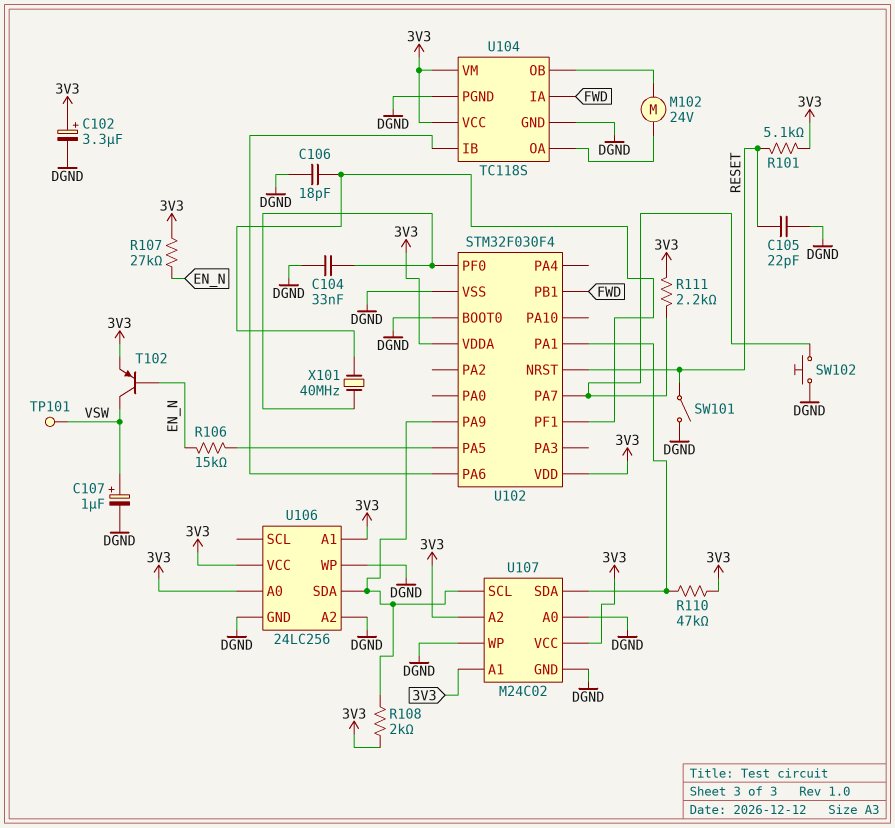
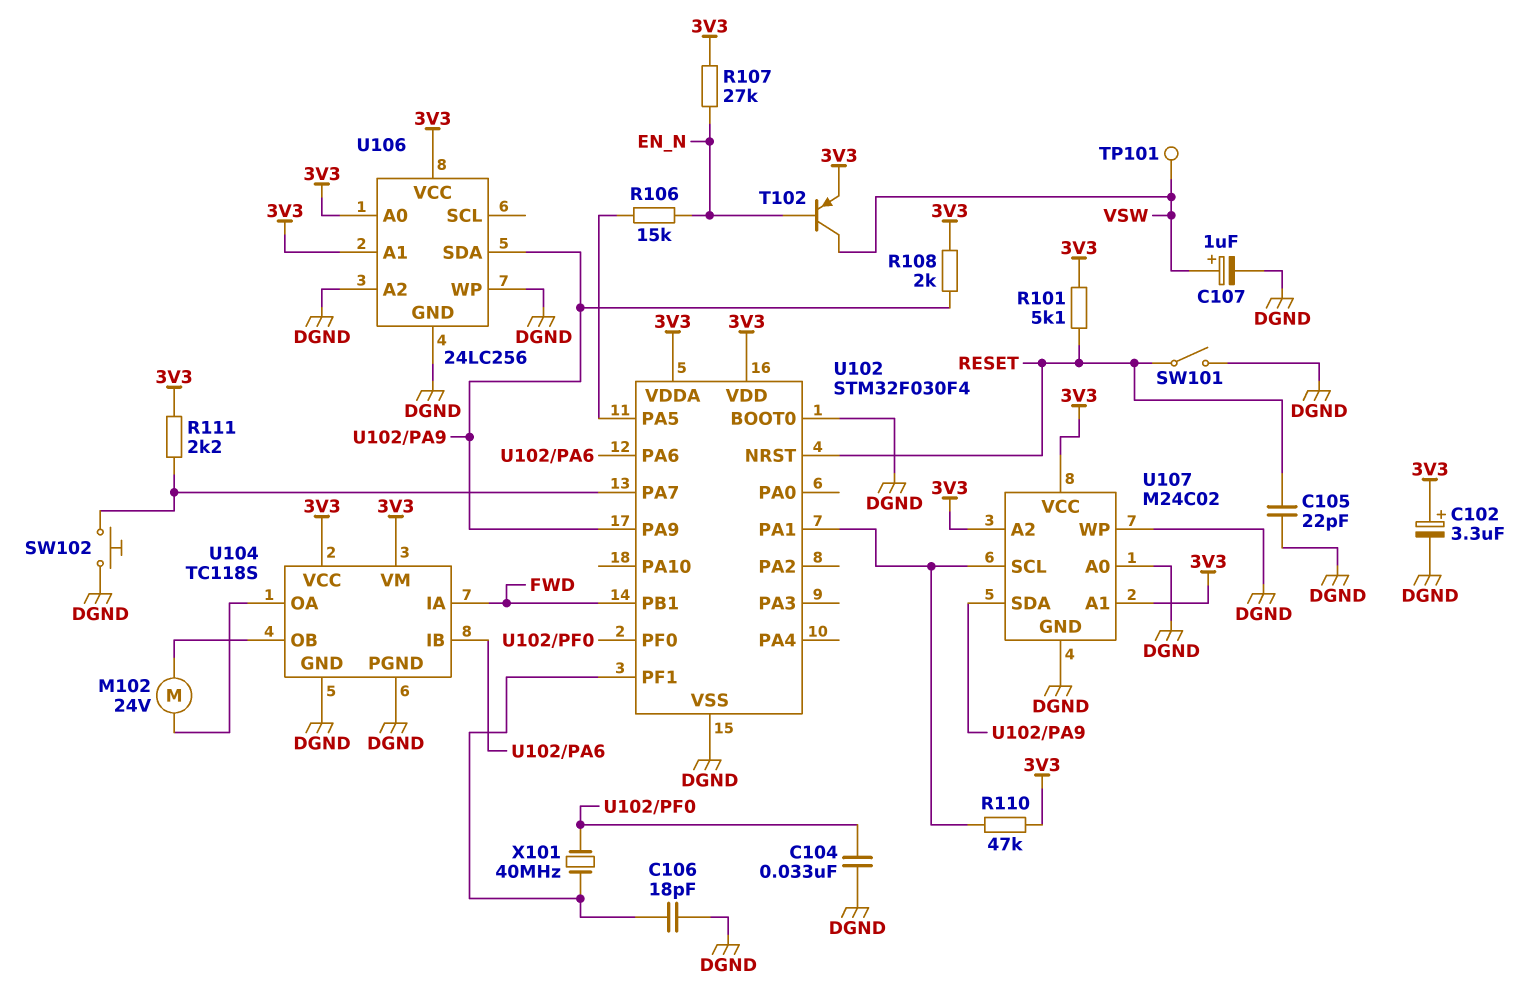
U107 pin SCL: U102/PA9 -> U102/PA1
U107 pin SDA: U102/PA1 -> U102/PA9

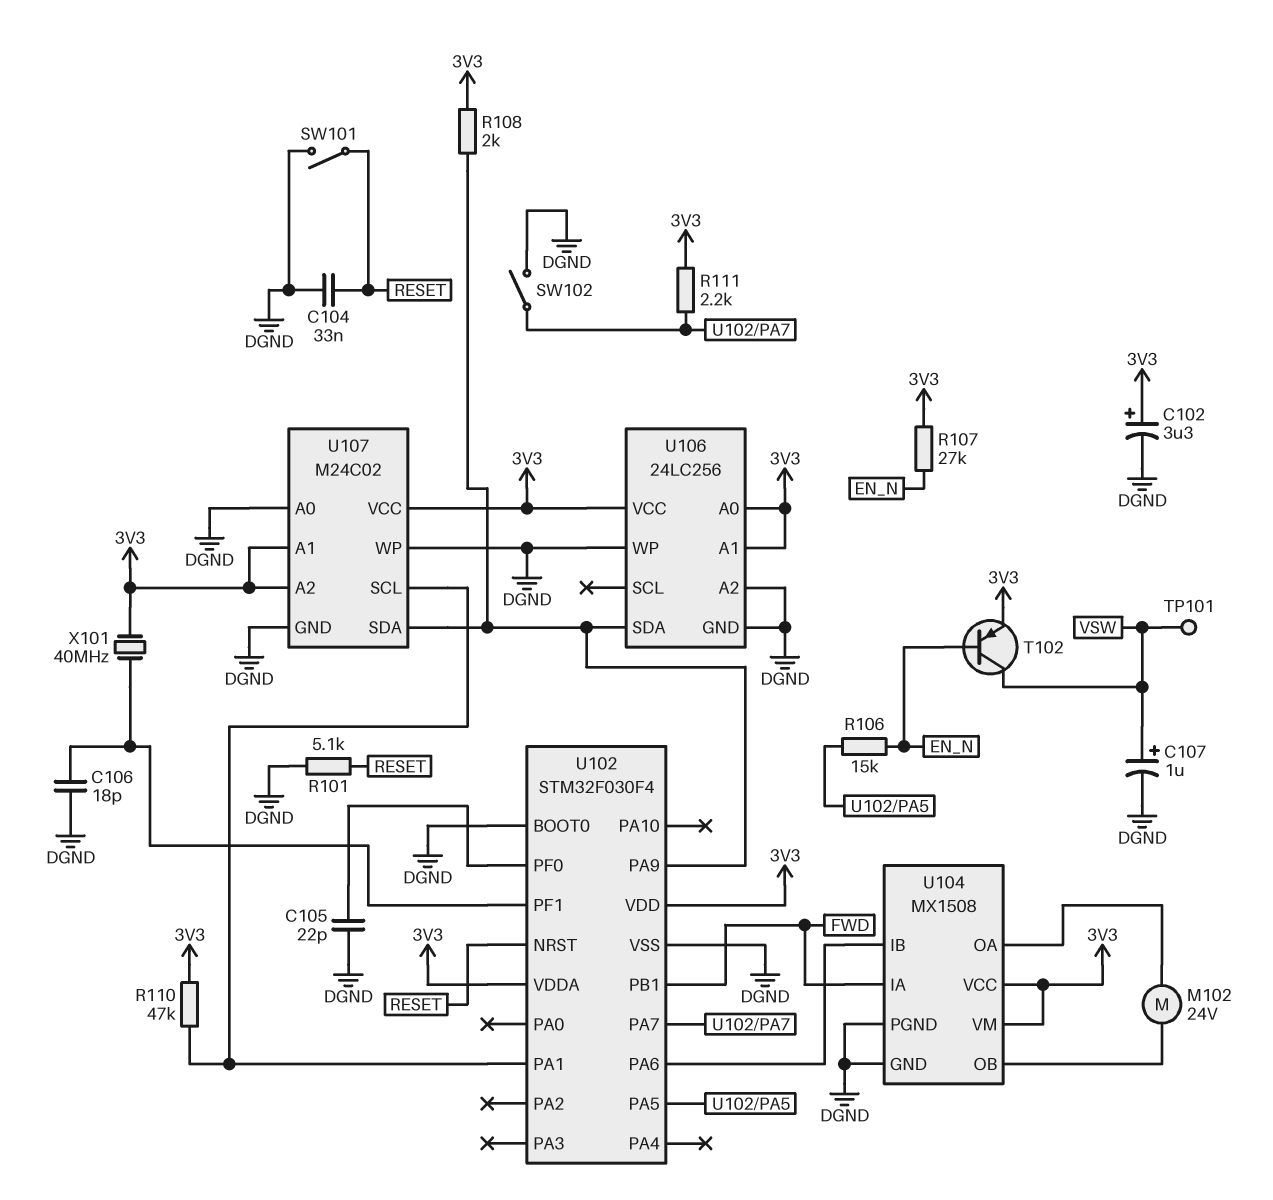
C104: 33nF (DGND, U102/PF0) -> 33nF (DGND, RESET)
C105: 22pF (DGND, RESET) -> 22pF (DGND, U102/PF0)
R101: 5.1k (3V3, RESET) -> 5.1k (DGND, RESET)
SW102: button (DGND, U102/PA7) -> switch (DGND, U102/PA7)
U104: TC118S -> MX1508
X101: 40MHz (U102/PF0, U102/PF1) -> 40MHz (3V3, U102/PF1)

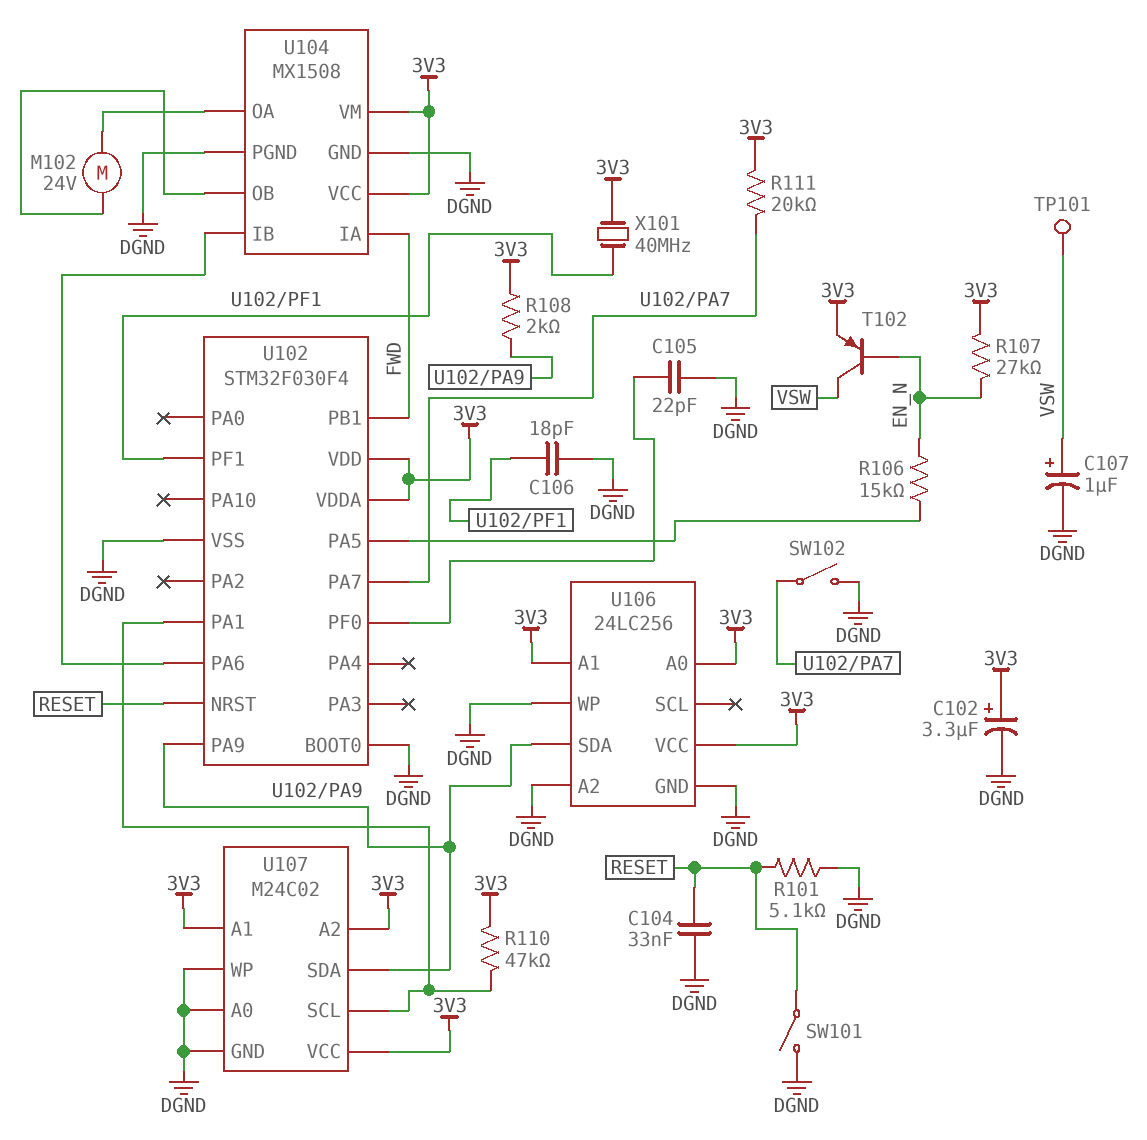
R111: 2.2k (3V3, U102/PA7) -> 20k (3V3, U102/PA7)

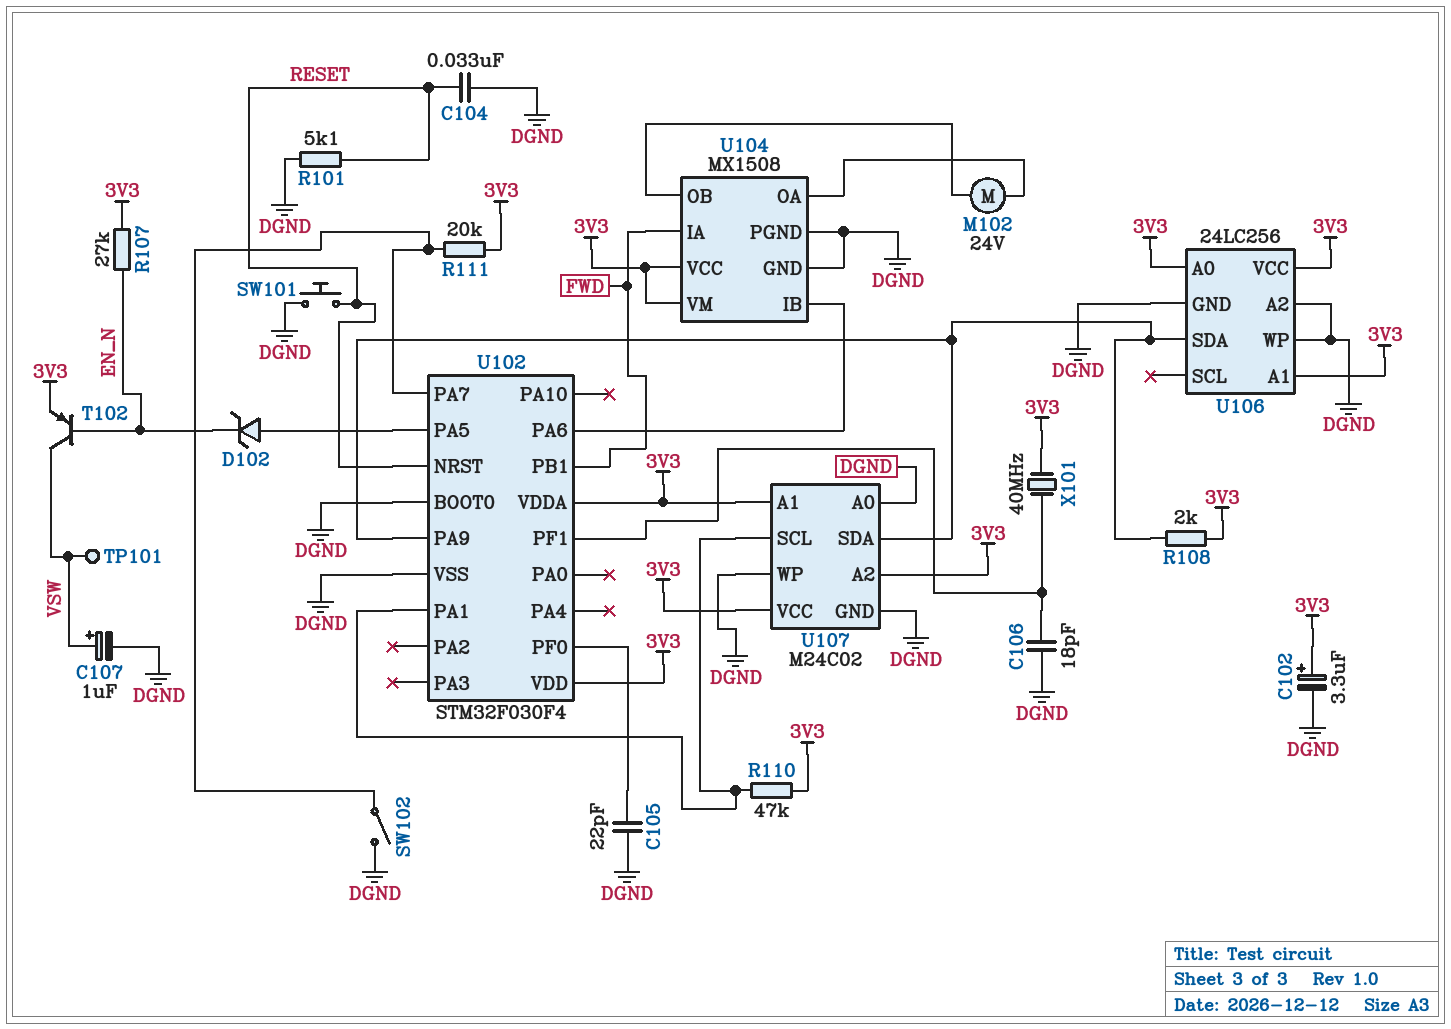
D102: none -> zener (A U102/PA5, K EN_N)
R106: 15k (EN_N, U102/PA5) -> none
SW101: switch (DGND, RESET) -> button (DGND, RESET)

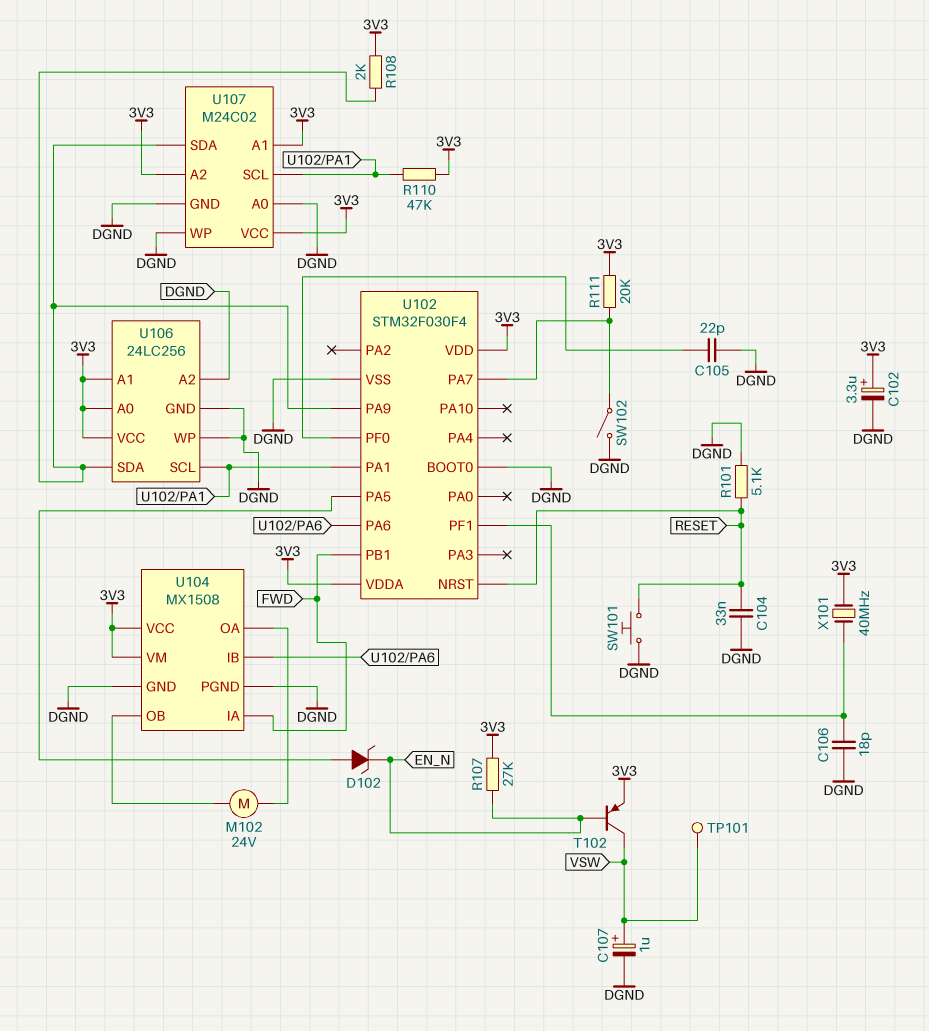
U106 pin SCL: none -> U102/PA1

